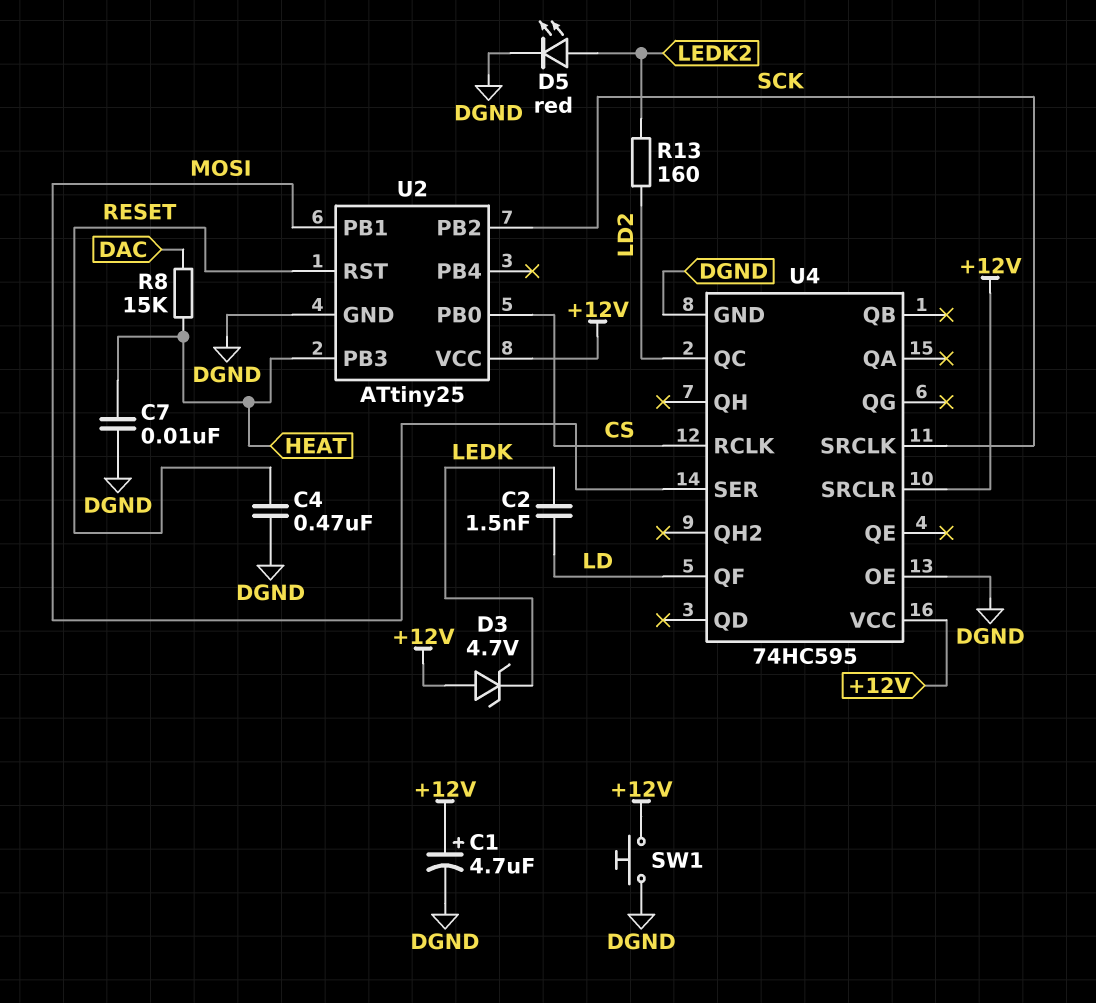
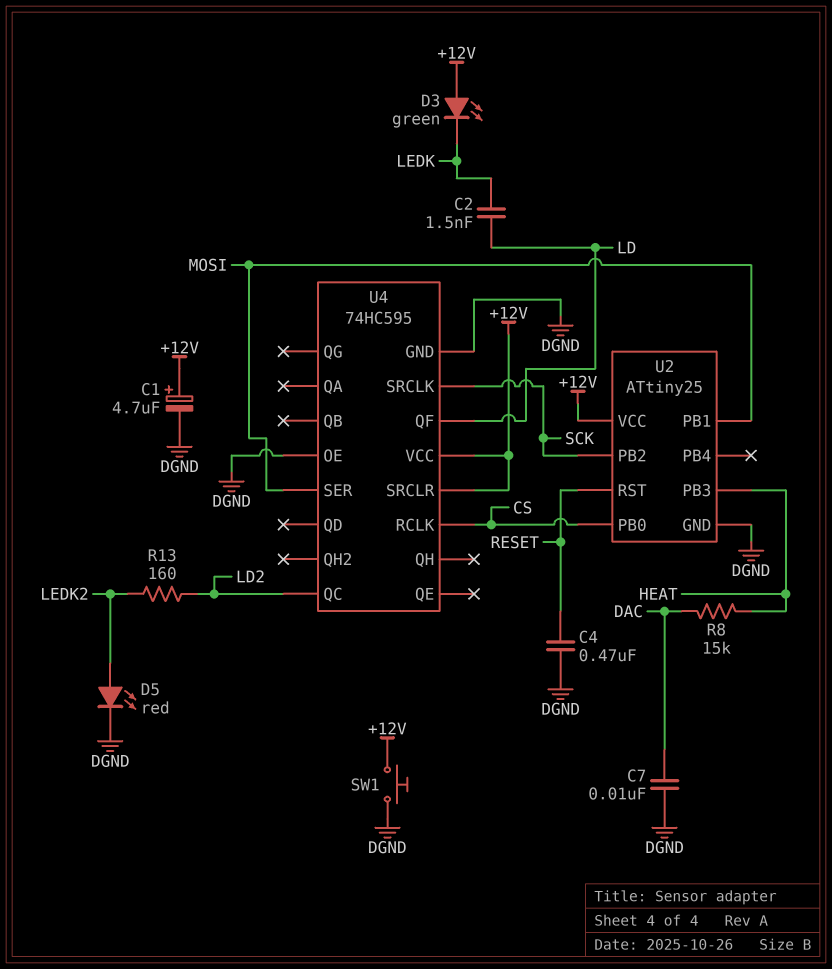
C7: 10nF (DGND, HEAT) -> 10nF (DAC, DGND)
D3: zener 4.7V (A +12V, K LEDK) -> LED green (A +12V, K LEDK)

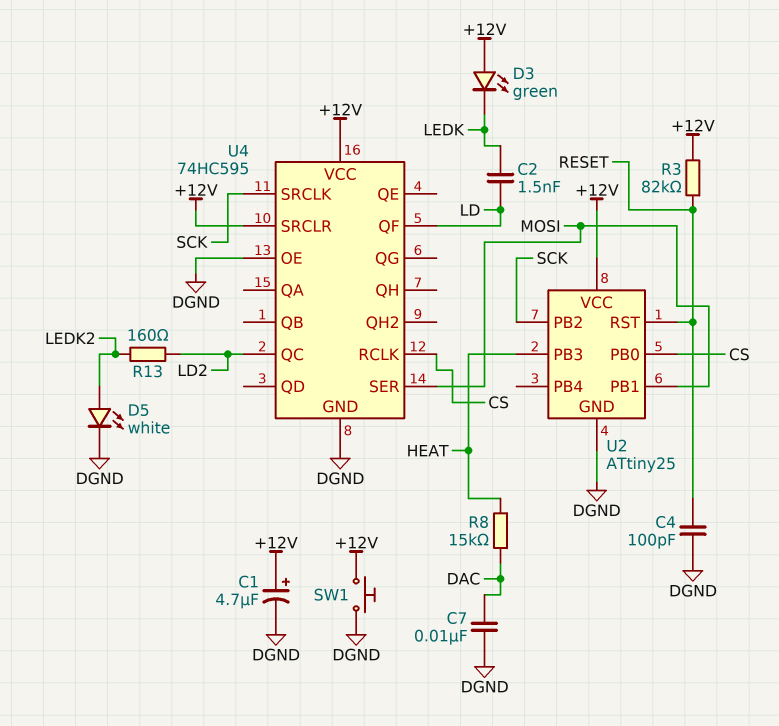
C4: 470nF (DGND, RESET) -> 100pF (DGND, RESET)
D5: LED red (A LEDK2, K DGND) -> LED white (A LEDK2, K DGND)
R3: none -> 82k (+12V, RESET)

